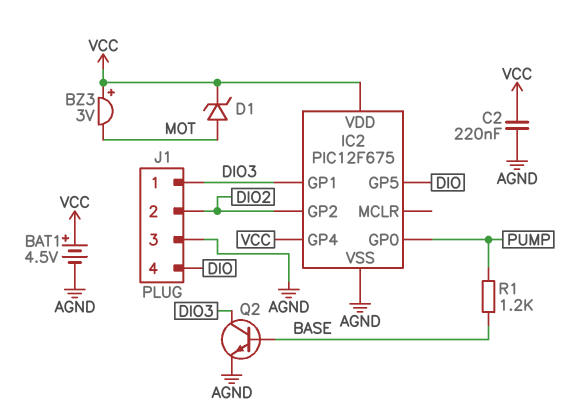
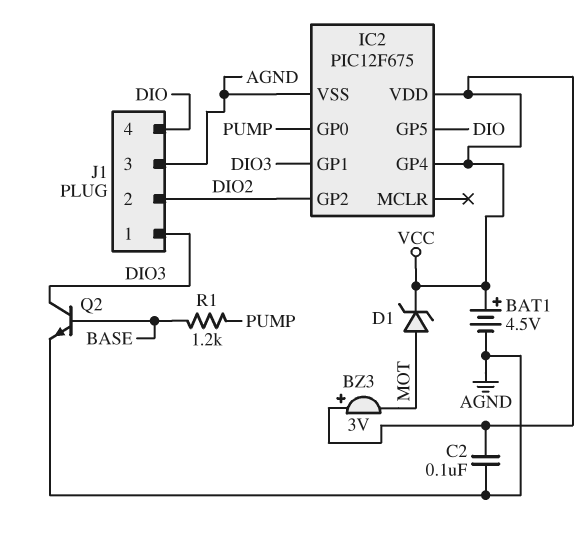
C2: 220nF (AGND, VCC) -> 100nF (AGND, VCC)

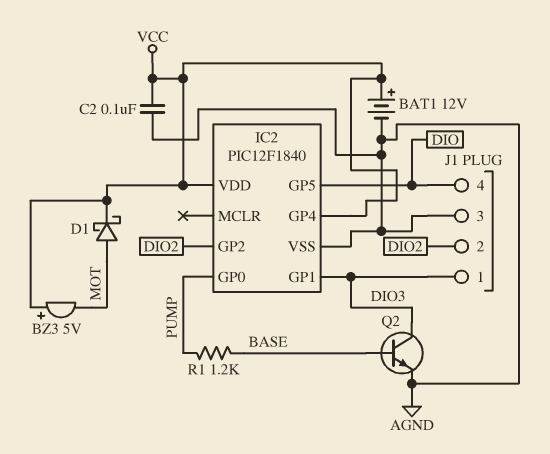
BAT1: 4.5V (plus VCC, minus AGND) -> 12V (plus VCC, minus AGND)
BZ3: buzzer 3V (plus VCC, minus MOT) -> buzzer 5V (plus VCC, minus MOT)
D1: zener (A MOT, K VCC) -> schottky (A MOT, K VCC)
IC2: PIC12F675 -> PIC12F1840

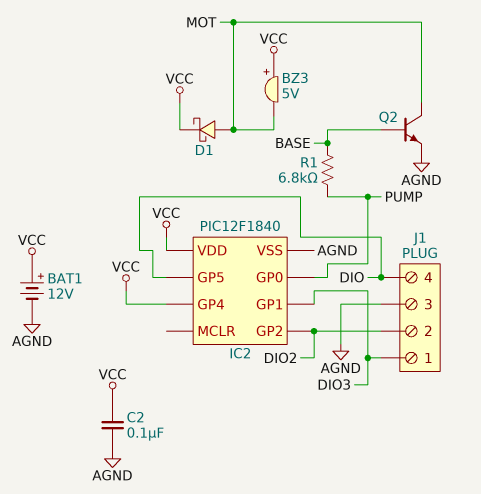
Q2: NPN (B BASE, C DIO3, E AGND) -> NPN (B BASE, C MOT, E AGND)
R1: 1.2k (BASE, PUMP) -> 6.8k (BASE, PUMP)

